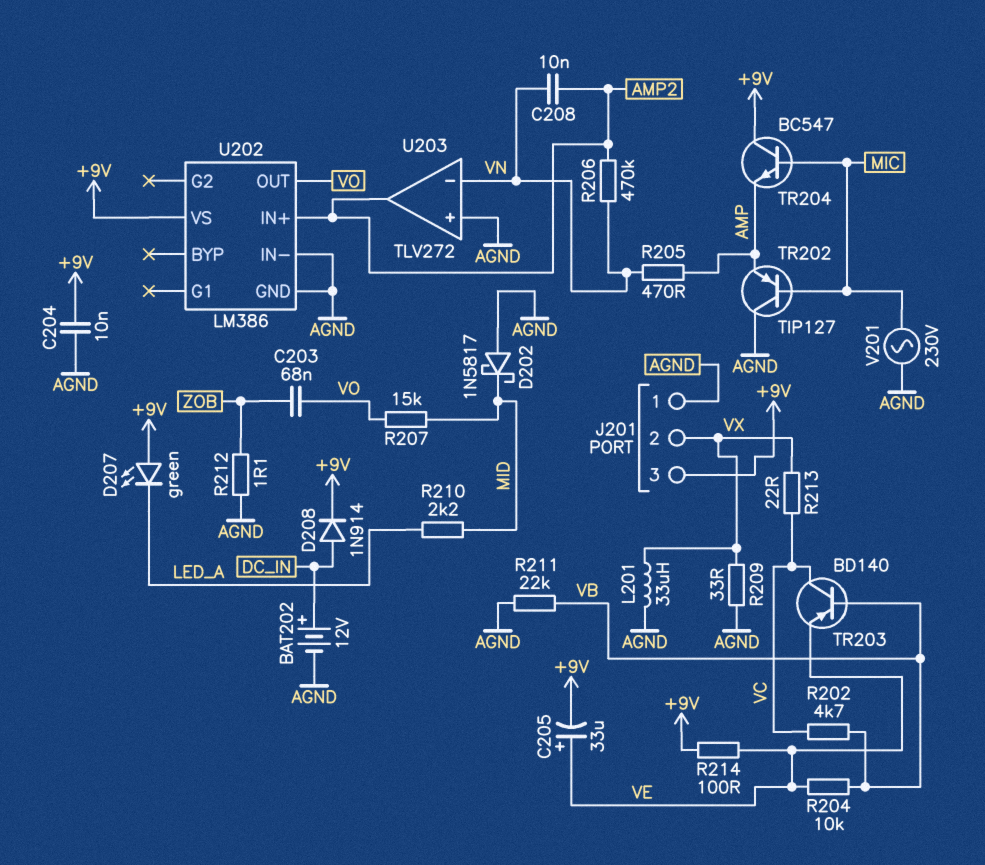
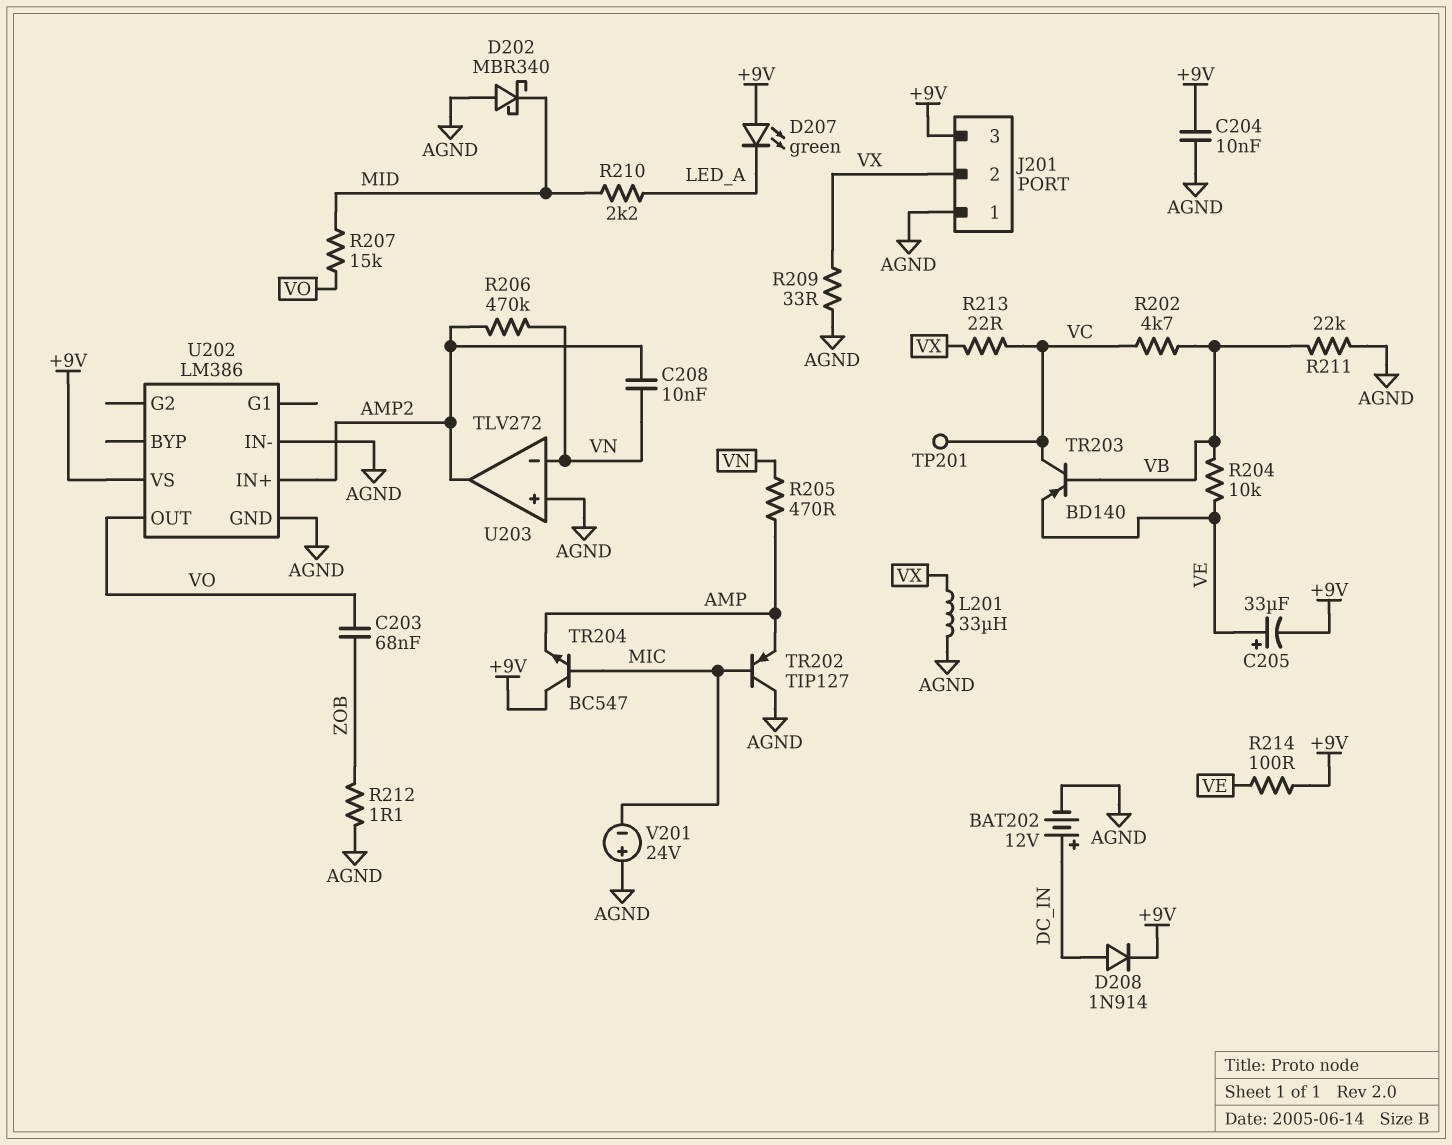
D202: schottky 1N5817 (A AGND, K MID) -> schottky MBR340 (A AGND, K MID)
TP201: none -> test point (VC)
V201: AC 230V (AGND, MIC) -> 24V (plus AGND, minus MIC)

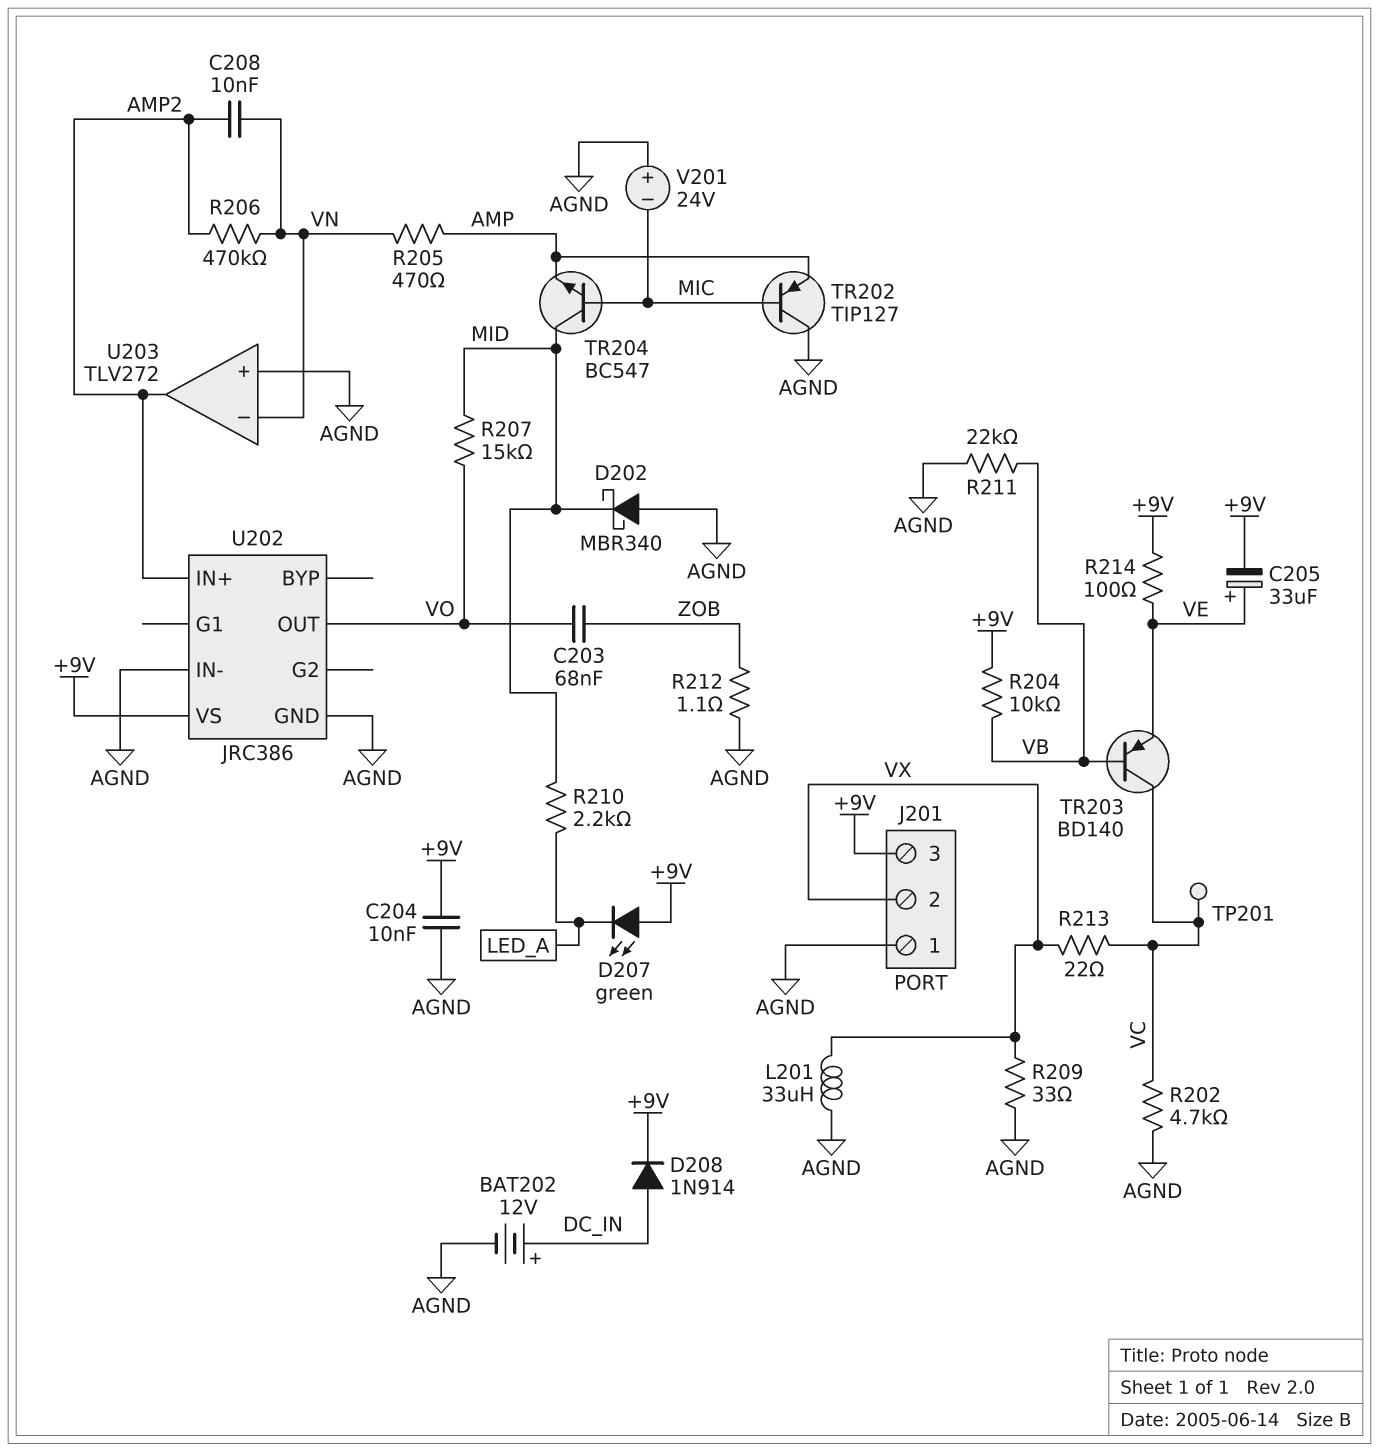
R202: 4.7k (VB, VC) -> 4.7k (AGND, VC)
R204: 10k (VB, VE) -> 10k (+9V, VB)
TR204: NPN BC547 (B MIC, C +9V, E AMP) -> NPN BC547 (B MIC, C MID, E AMP)
U202: LM386 -> JRC386

